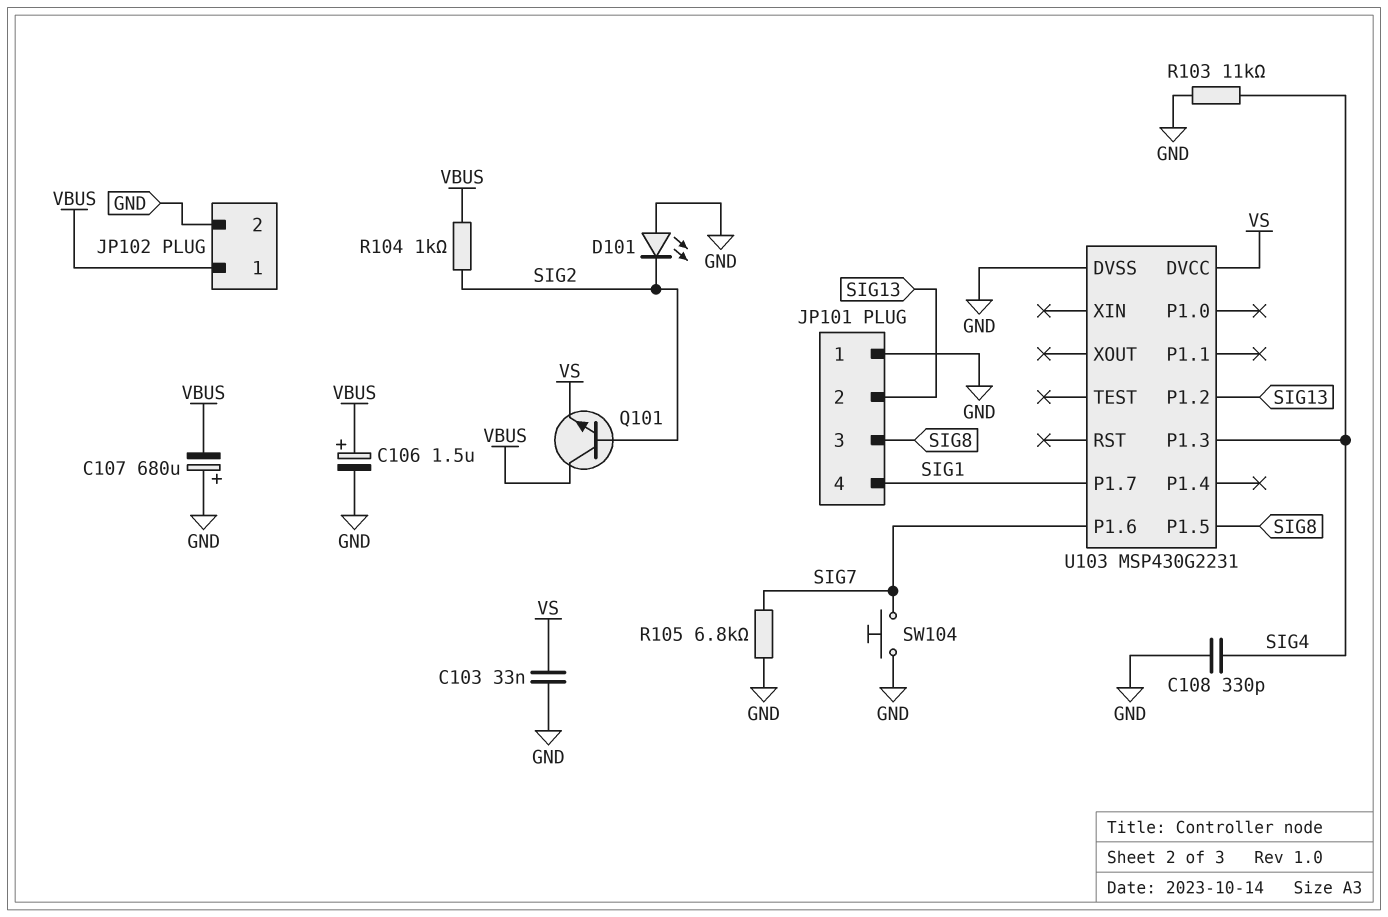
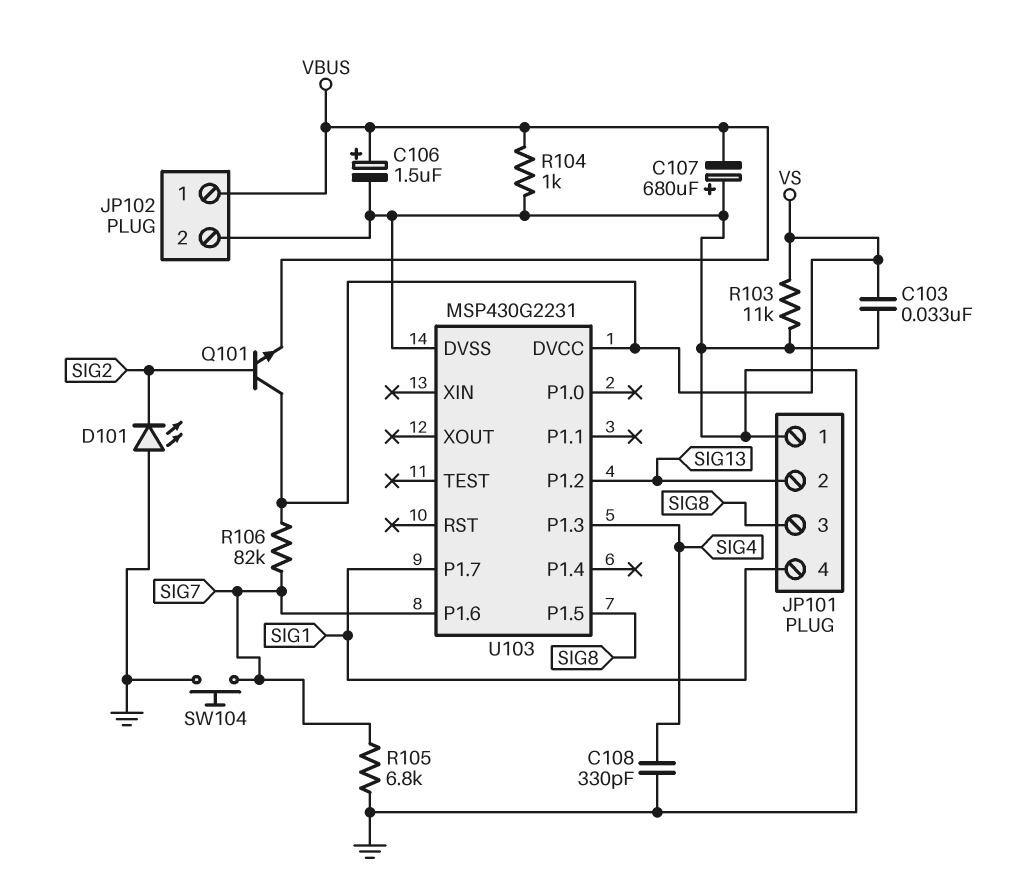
Q101: NPN (B SIG2, C VBUS, E VS) -> NPN (B SIG2, C VS, E VBUS)
R103: 11k (GND, SIG4) -> 11k (GND, VS)
R104: 1k (SIG2, VBUS) -> 1k (GND, VBUS)
R106: none -> 82k (SIG7, VS)

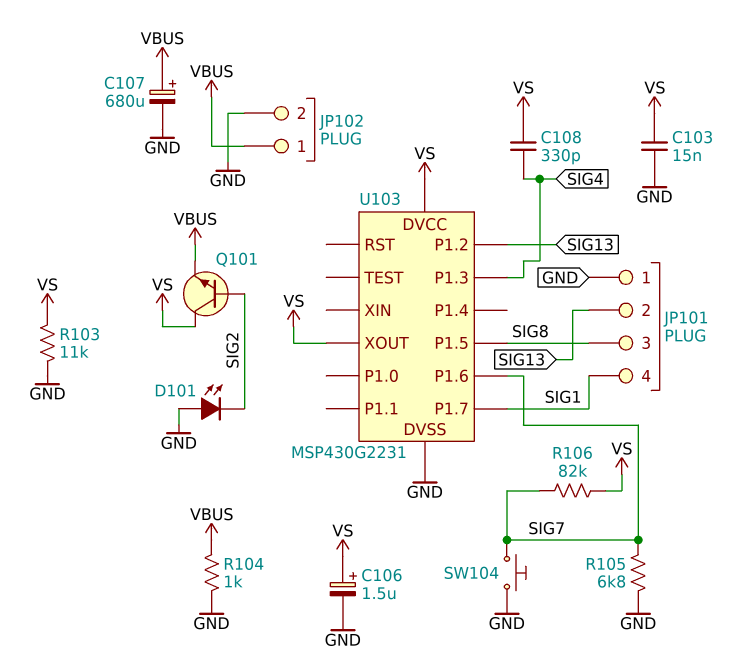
C103: 33nF (GND, VS) -> 15nF (GND, VS)
C106: 1.5uF (plus VBUS, minus GND) -> 1.5uF (plus VS, minus GND)
C107: 680uF (plus GND, minus VBUS) -> 680uF (plus VBUS, minus GND)
C108: 330pF (GND, SIG4) -> 330pF (SIG4, VS)
U103 pin XOUT: none -> VS

